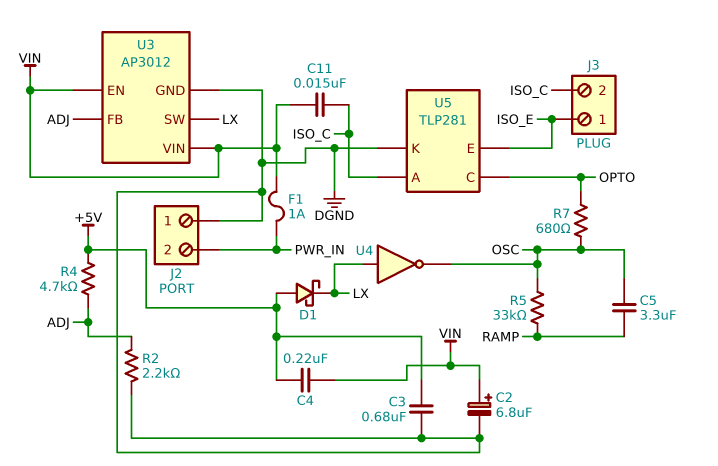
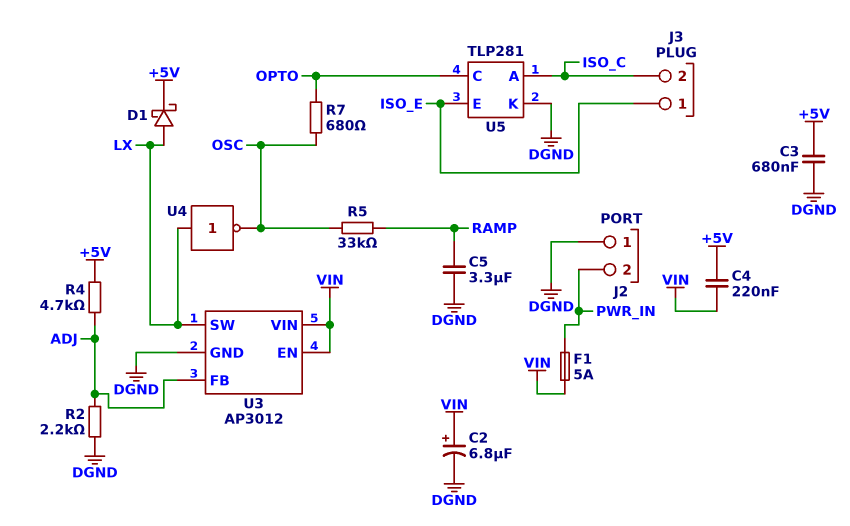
C5: 3.3uF (OSC, RAMP) -> 3.3uF (DGND, RAMP)
C11: 15nF (ISO_C, VIN) -> none
D1: schottky (A +5V, K LX) -> schottky (A LX, K +5V)
F1: 1A (PWR_IN, VIN) -> 5A (PWR_IN, VIN)

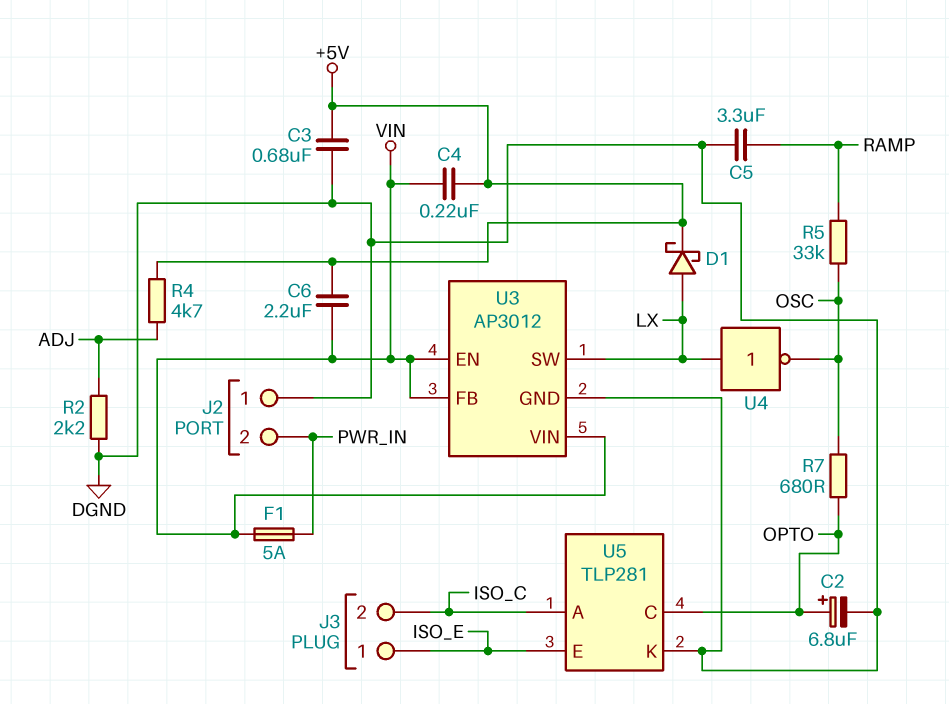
C2: 6.8uF (plus VIN, minus DGND) -> 6.8uF (plus OPTO, minus DGND)
C6: none -> 2.2uF (+5V, VIN)
U3 pin FB: ADJ -> VIN

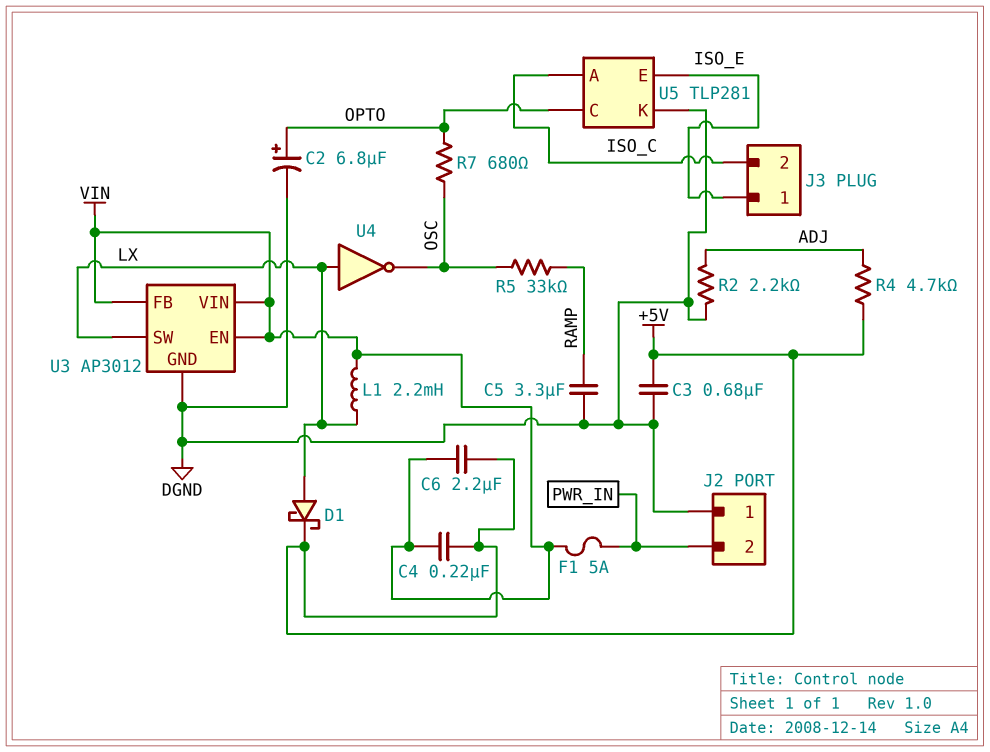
L1: none -> 2.2mH (LX, VIN)

